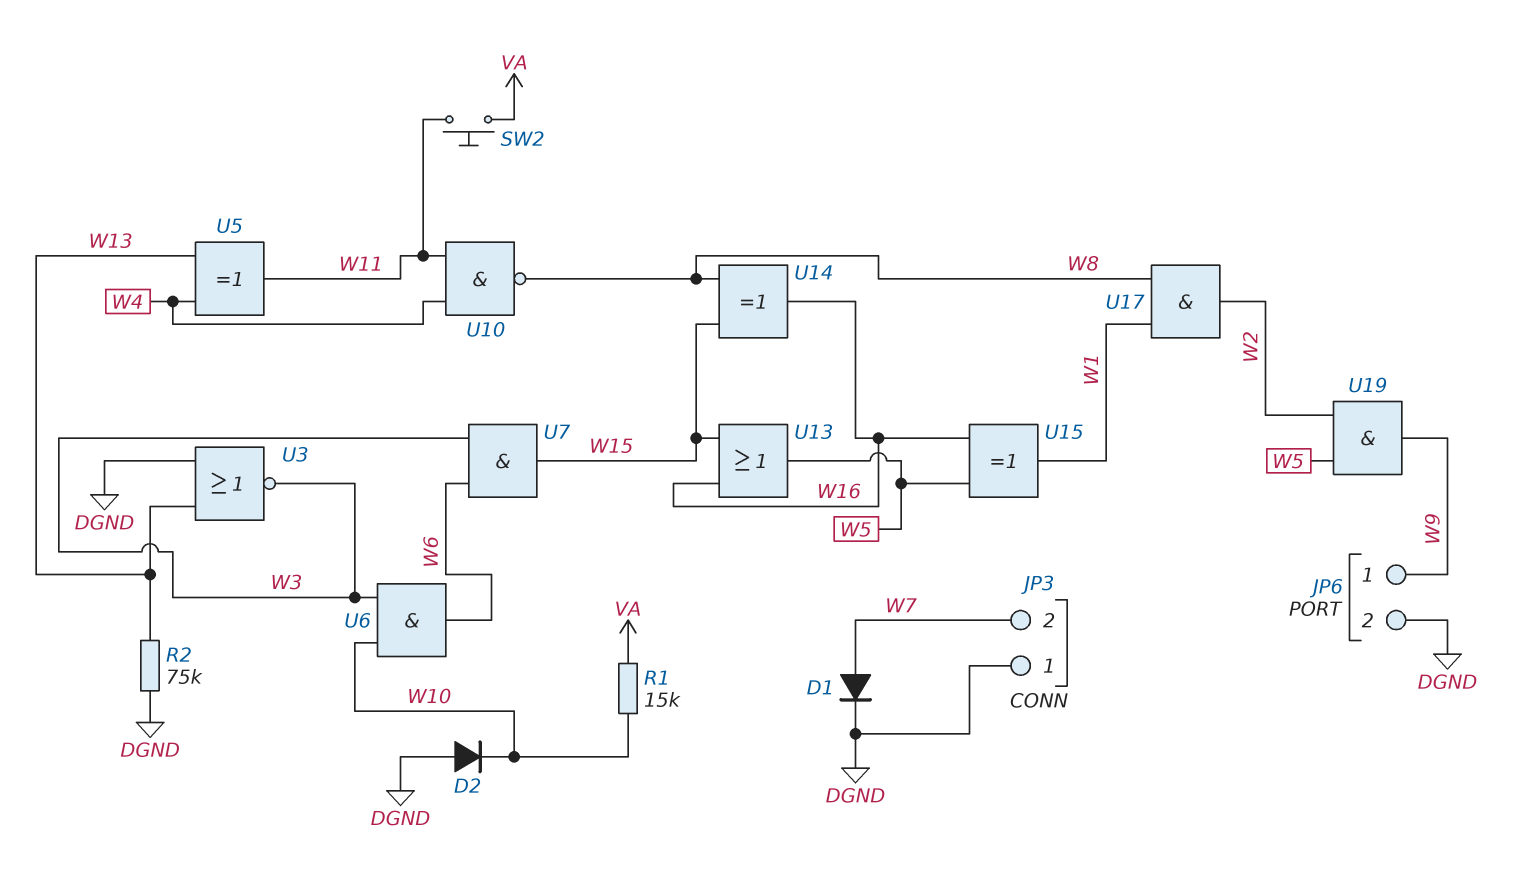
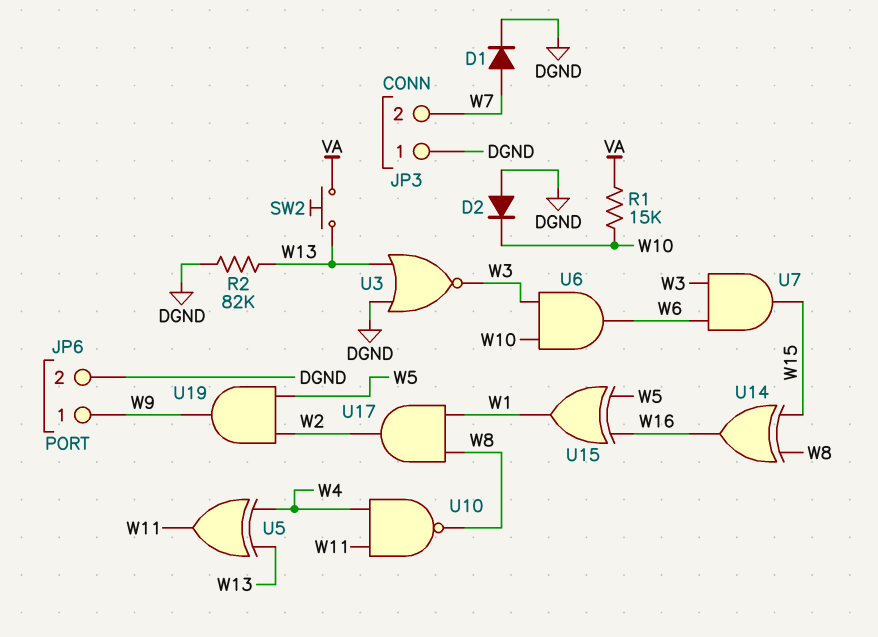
R2: 75k (DGND, W13) -> 82k (DGND, W13)
SW2: button (VA, W11) -> button (VA, W13)
U13: OR (in W15, in W16, out W5) -> none

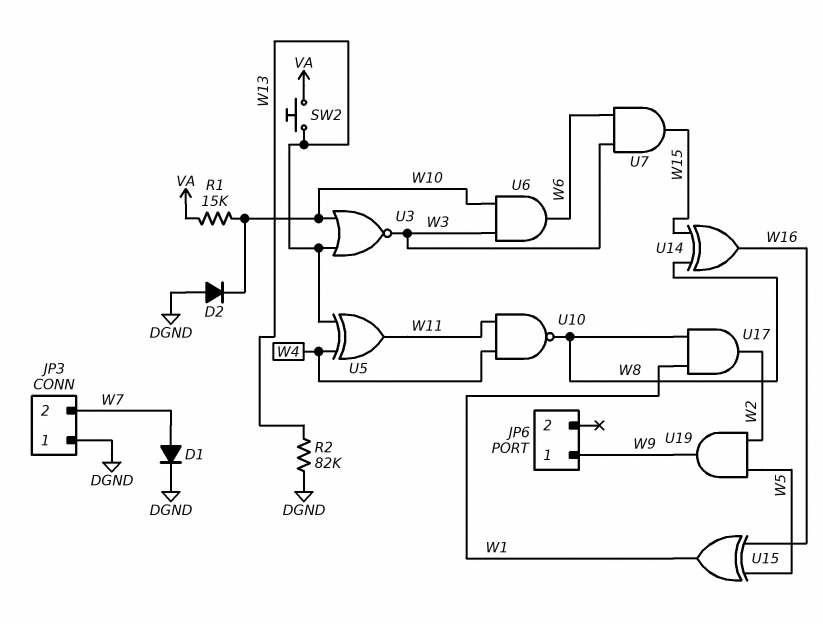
JP6 pin 2: DGND -> none
U3: NOR (in DGND, in W13, out W3) -> NOR (in W10, in W13, out W3)

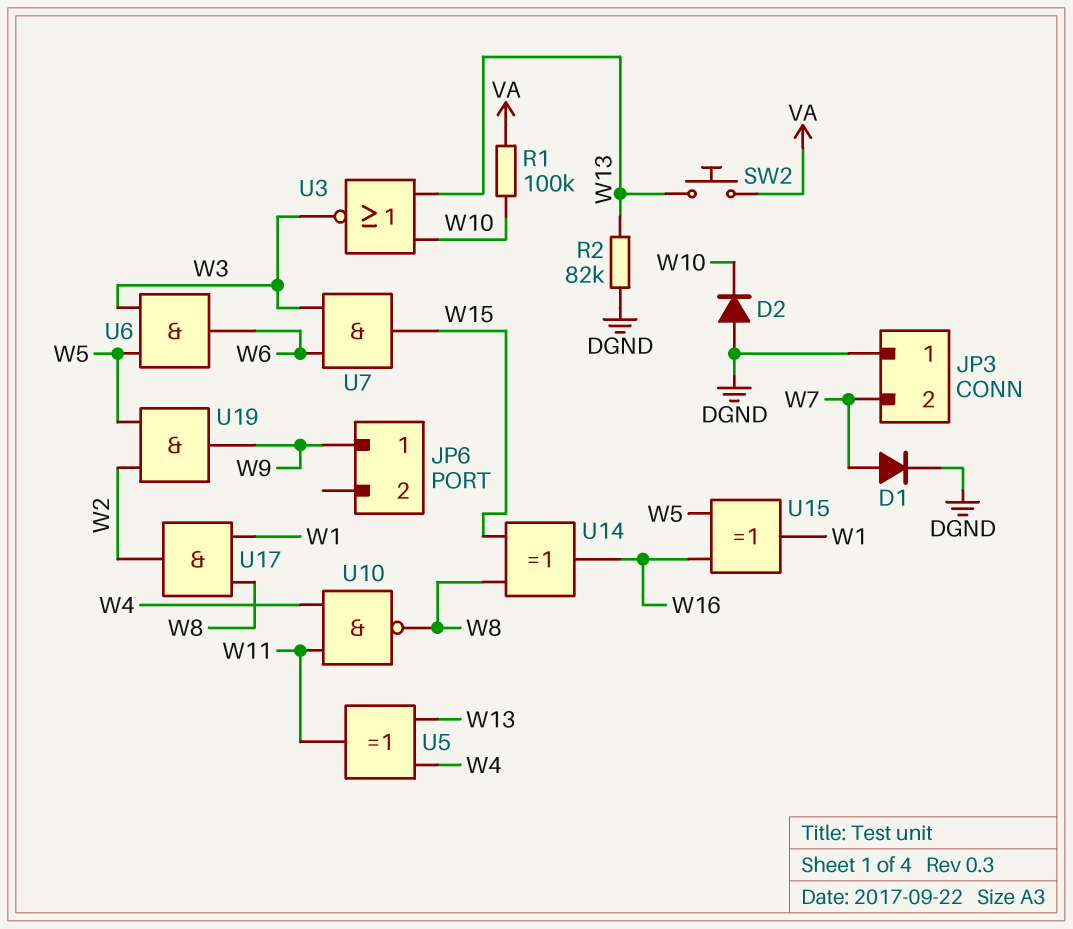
R1: 15k (VA, W10) -> 100k (VA, W10)
U6: AND (in W3, in W10, out W6) -> AND (in W3, in W5, out W6)

